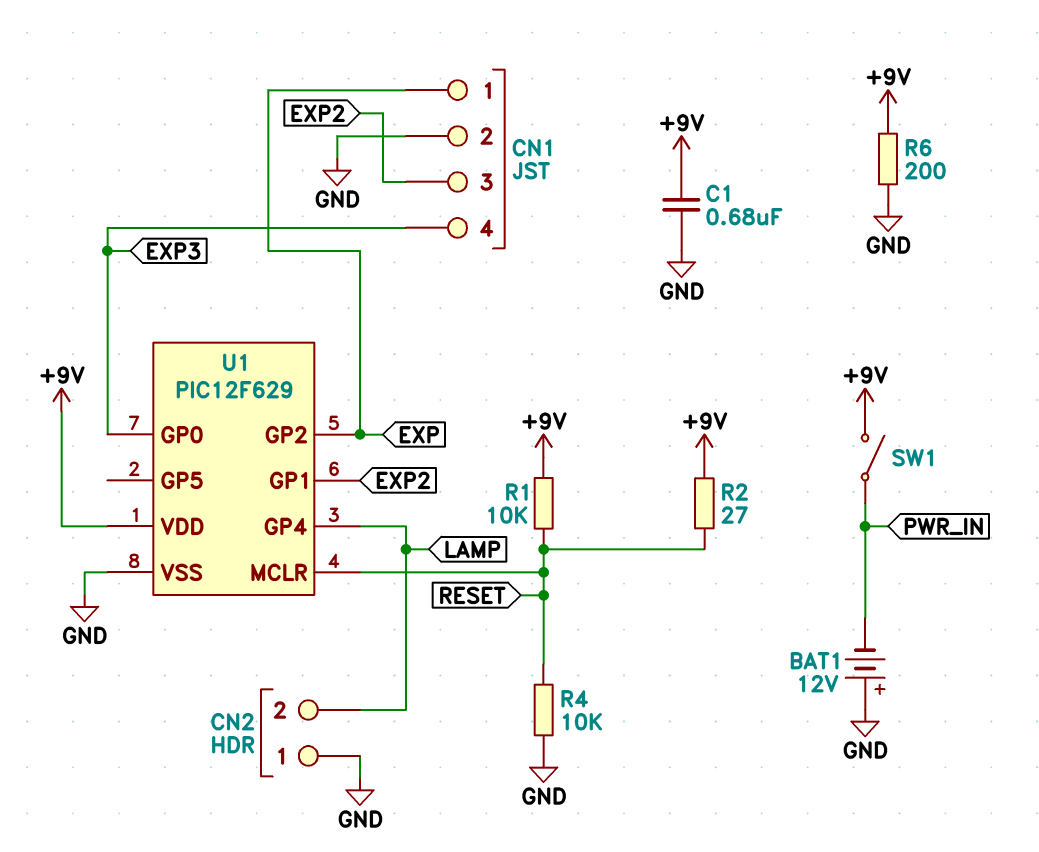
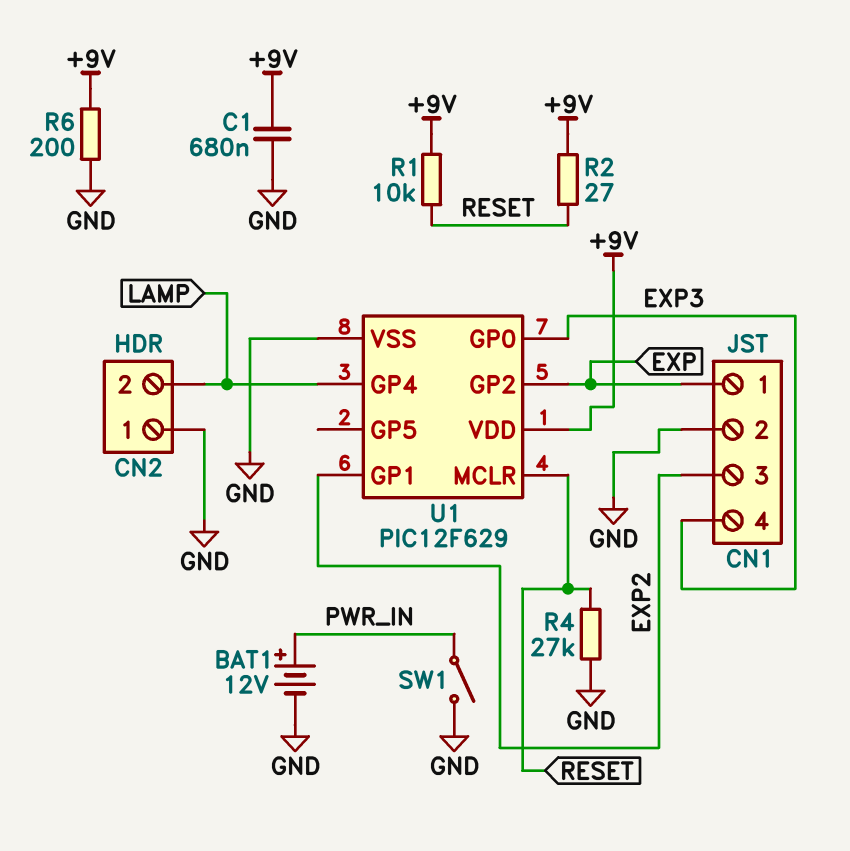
BAT1: 12V (plus GND, minus PWR_IN) -> 12V (plus PWR_IN, minus GND)
R4: 10k (GND, RESET) -> 27k (GND, RESET)
SW1: switch (+9V, PWR_IN) -> switch (GND, PWR_IN)

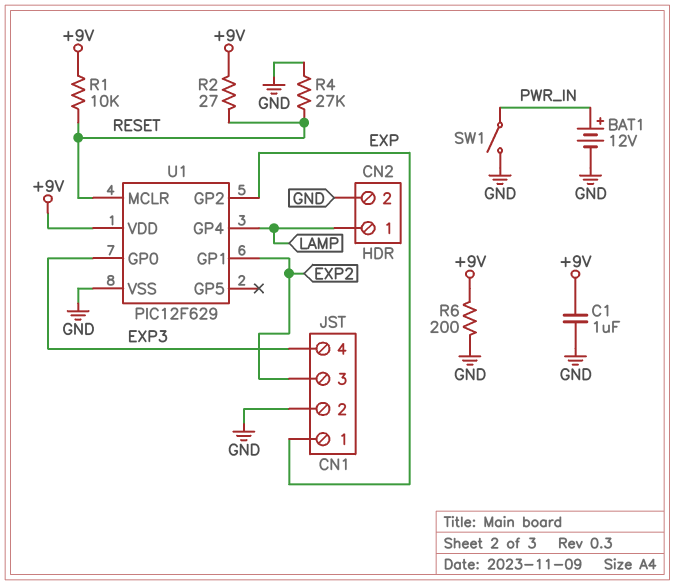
C1: 680nF (+9V, GND) -> 1uF (+9V, GND)
CN2 pin 1: GND -> LAMP
CN2 pin 2: LAMP -> GND

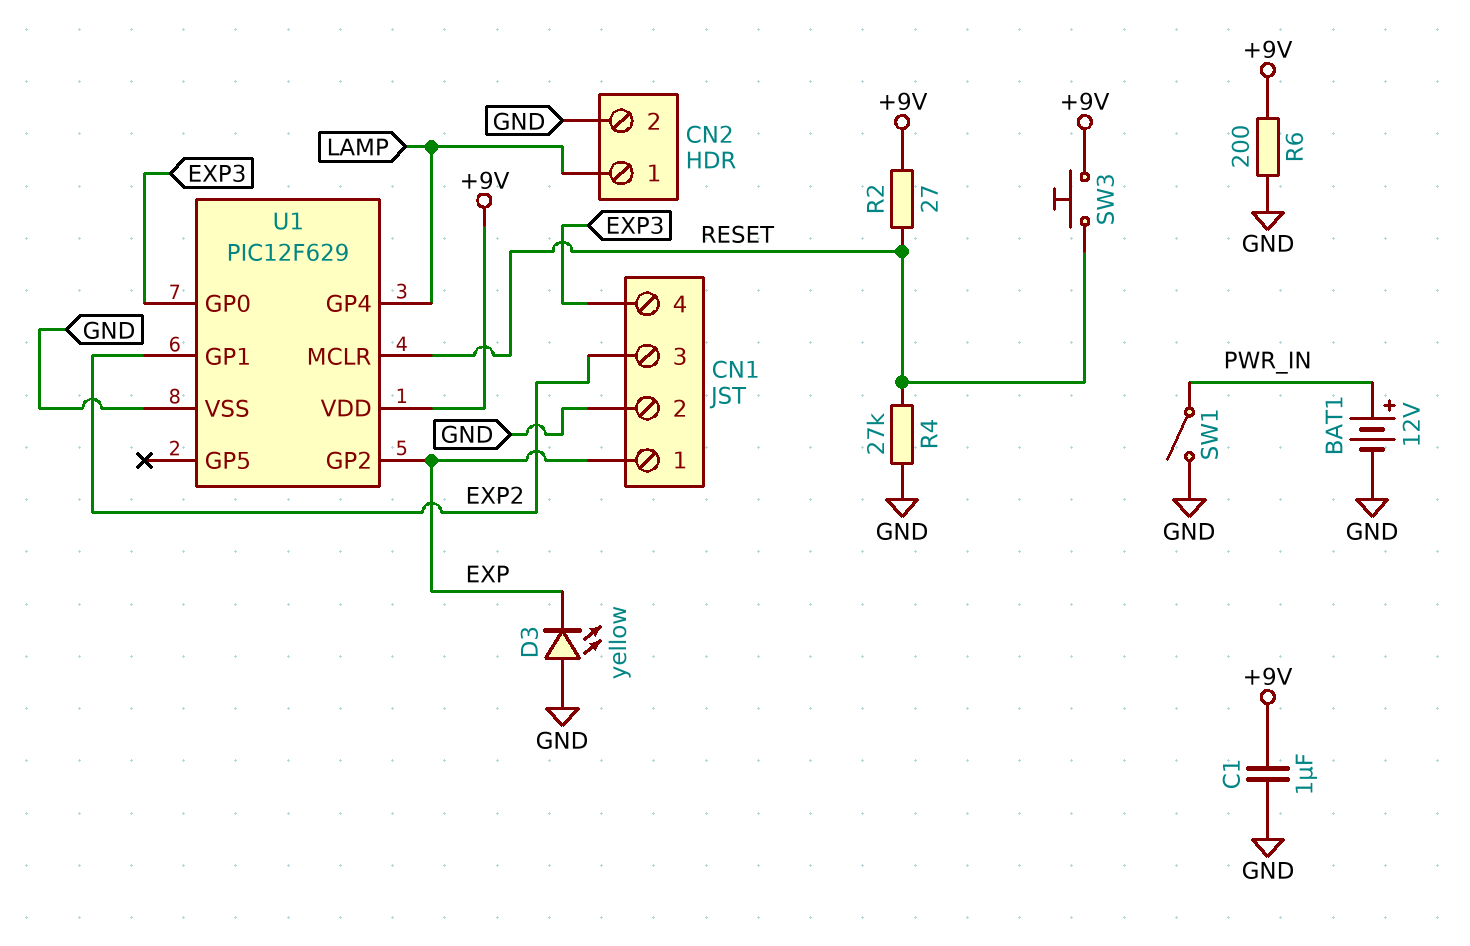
D3: none -> LED yellow (A GND, K EXP)
R1: 10k (+9V, RESET) -> none
SW3: none -> button (+9V, RESET)

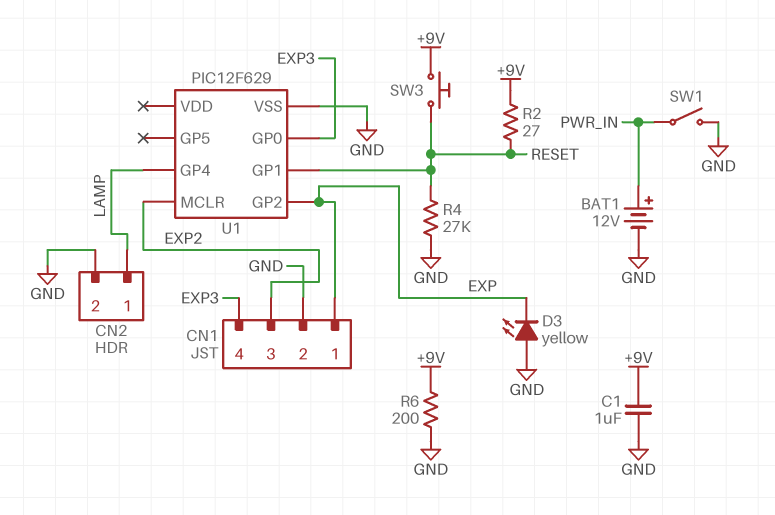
U1 pin GP1: EXP2 -> RESET
U1 pin MCLR: RESET -> EXP2
U1 pin VDD: +9V -> none

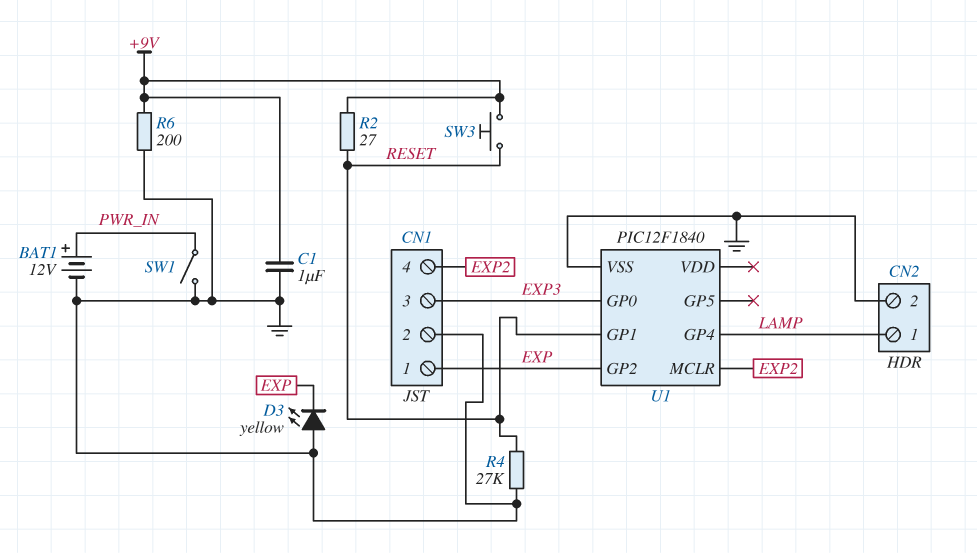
CN1 pin 3: EXP2 -> EXP3
CN1 pin 4: EXP3 -> EXP2
U1: PIC12F629 -> PIC12F1840

